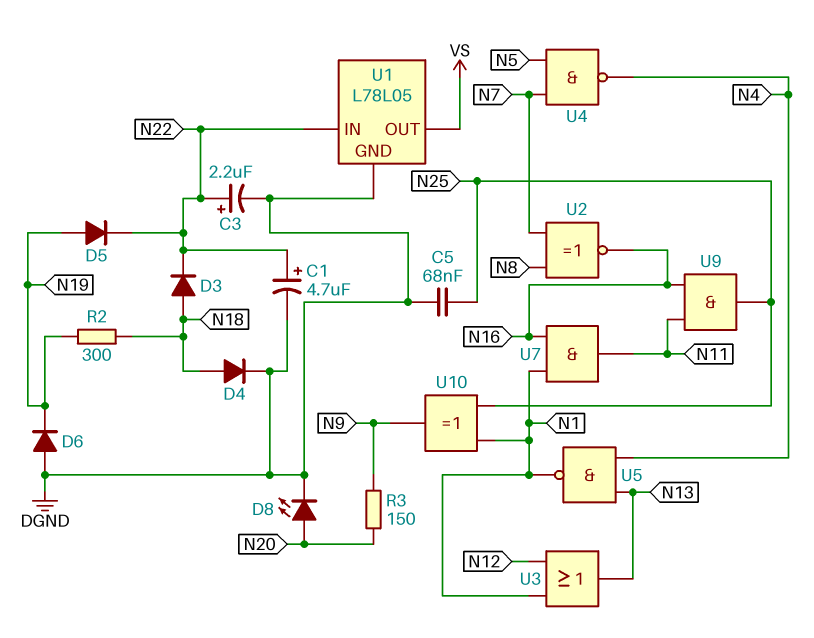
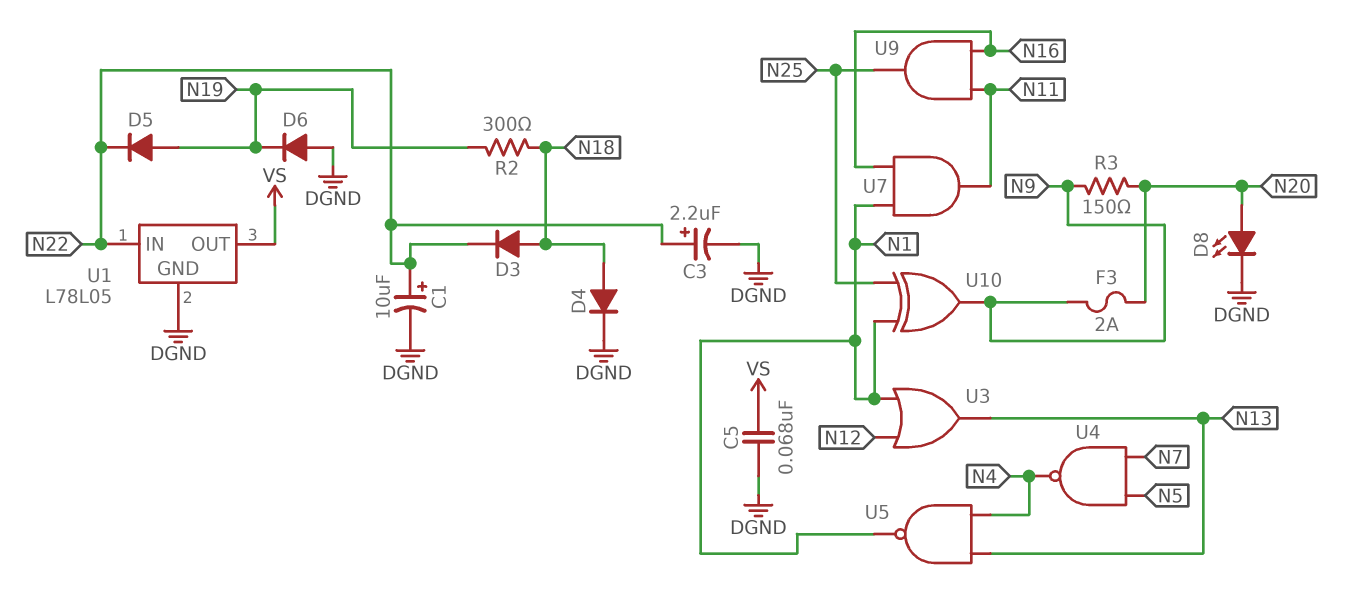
C1: 4.7uF (plus N22, minus DGND) -> 10uF (plus N22, minus DGND)
C5: 68nF (DGND, N25) -> 68nF (DGND, VS)
F3: none -> 2A (N9, N20)
U2: XNOR (in N7, in N8, out N16) -> none

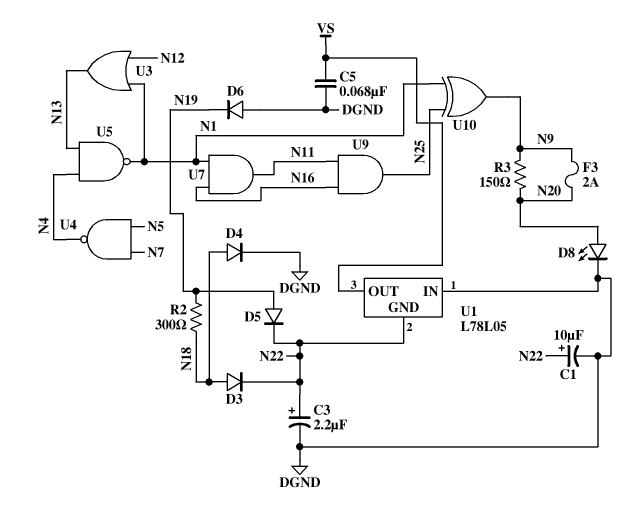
U1 pin GND: DGND -> N22
U1 pin IN: N22 -> DGND

